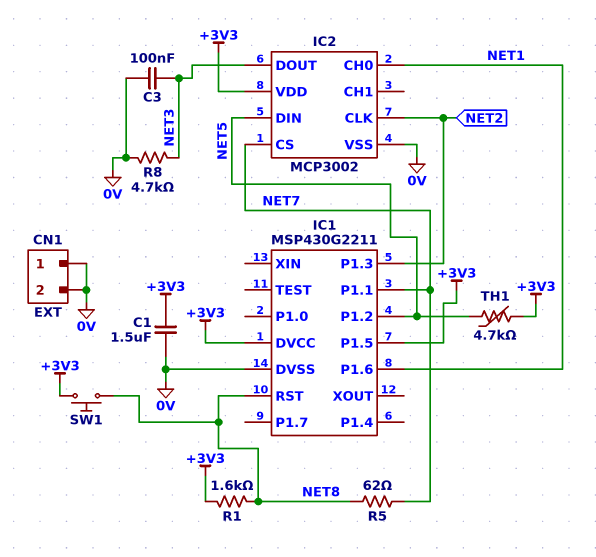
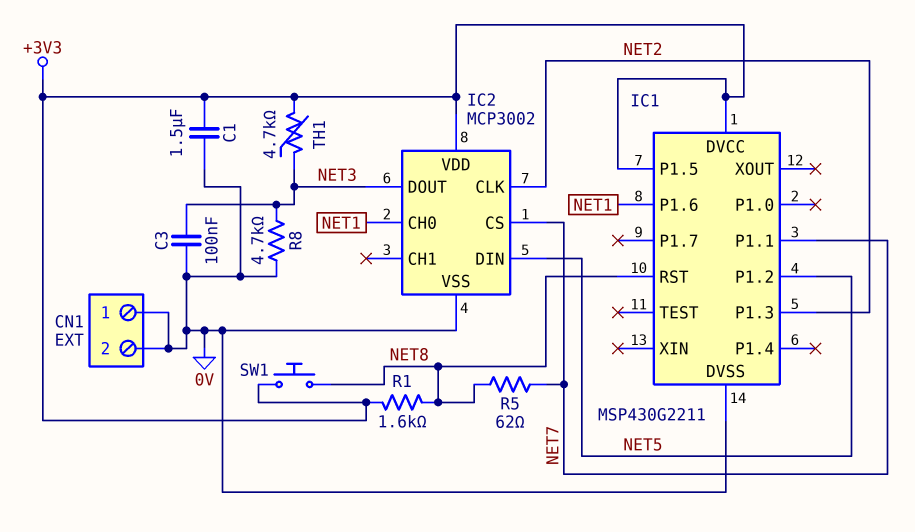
TH1: 4.7k (+3V3, NET5) -> 4.7k (+3V3, NET3)

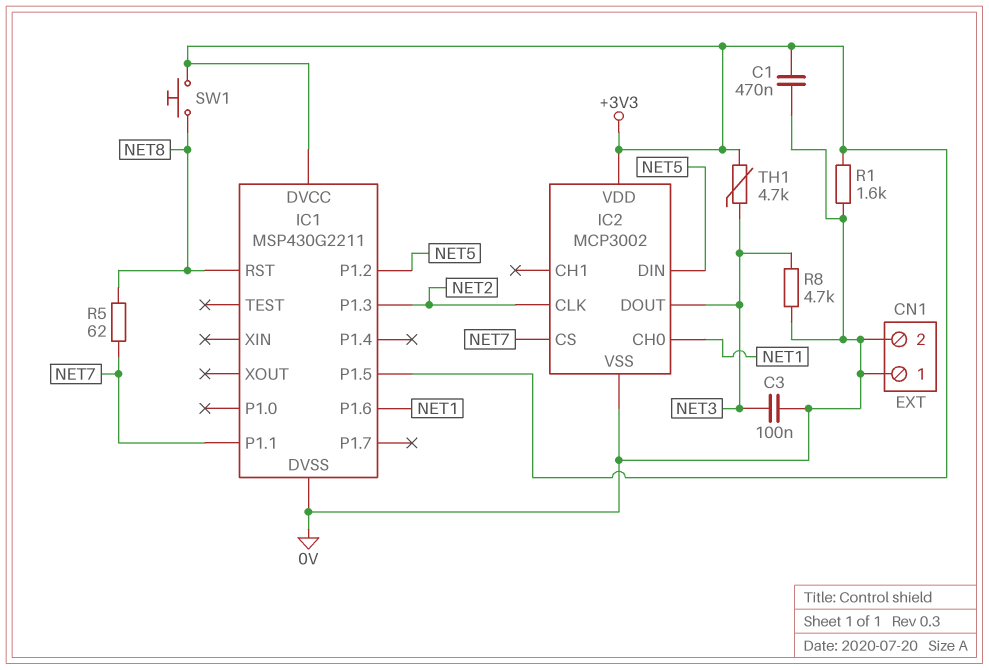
C1: 1.5uF (+3V3, 0V) -> 470nF (+3V3, 0V)
R1: 1.6k (+3V3, NET8) -> 1.6k (+3V3, 0V)

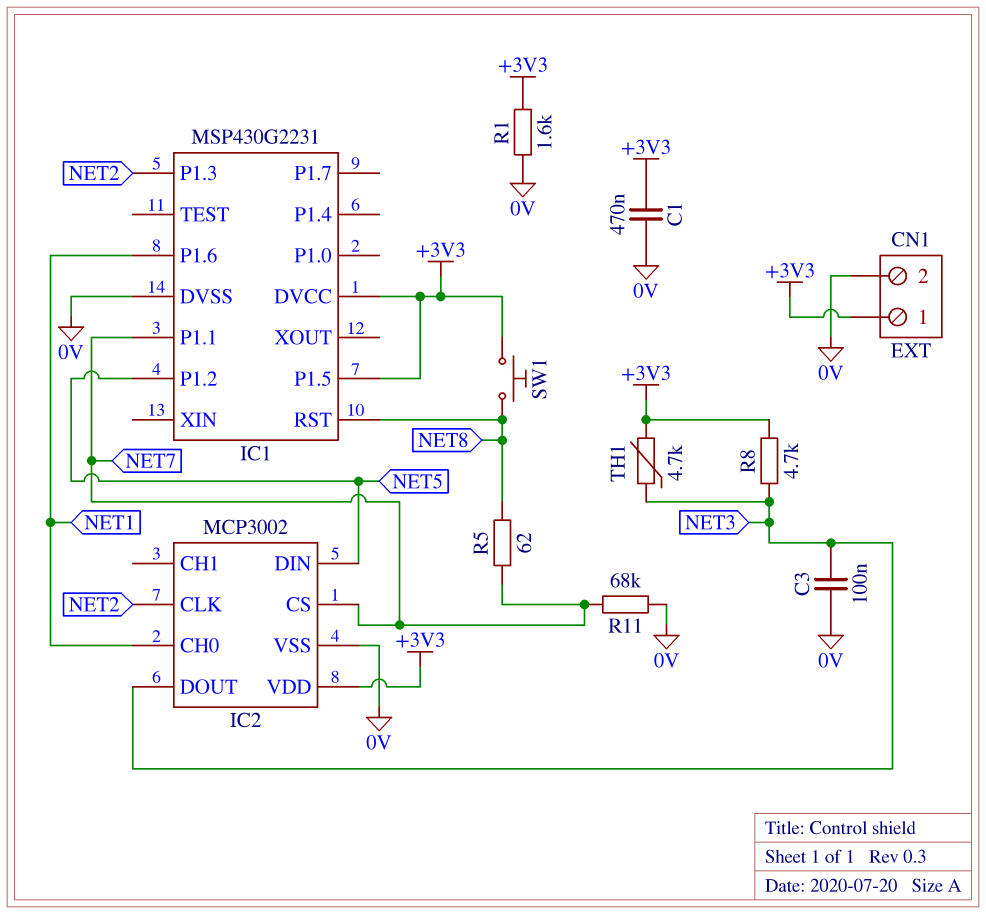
CN1 pin 1: 0V -> +3V3
IC1: MSP430G2211 -> MSP430G2231
R8: 4.7k (0V, NET3) -> 4.7k (+3V3, NET3)
R11: none -> 68k (0V, NET7)

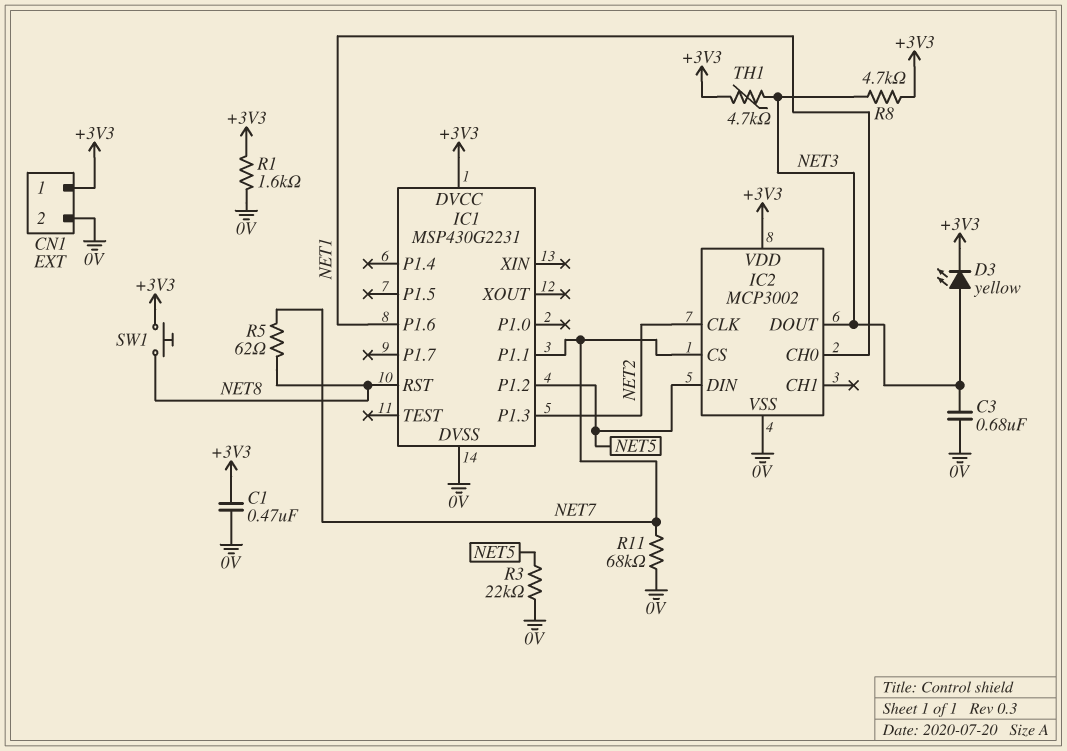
C3: 100nF (0V, NET3) -> 680nF (0V, NET3)
D3: none -> LED yellow (A NET3, K +3V3)
IC1 pin P1.5: +3V3 -> none
R3: none -> 22k (0V, NET5)

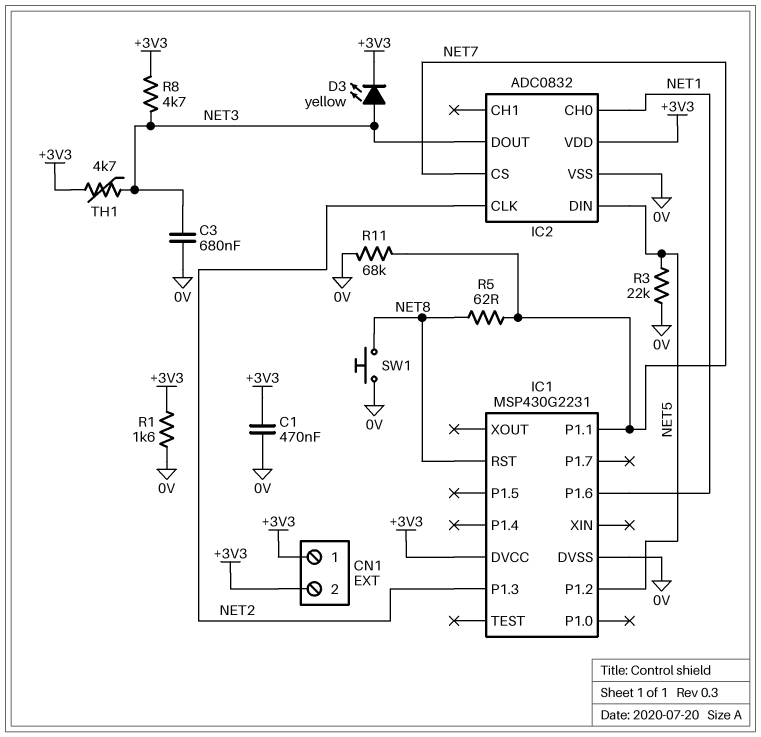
CN1 pin 2: 0V -> +3V3
IC2: MCP3002 -> ADC0832
SW1: button (+3V3, NET8) -> button (0V, NET8)

